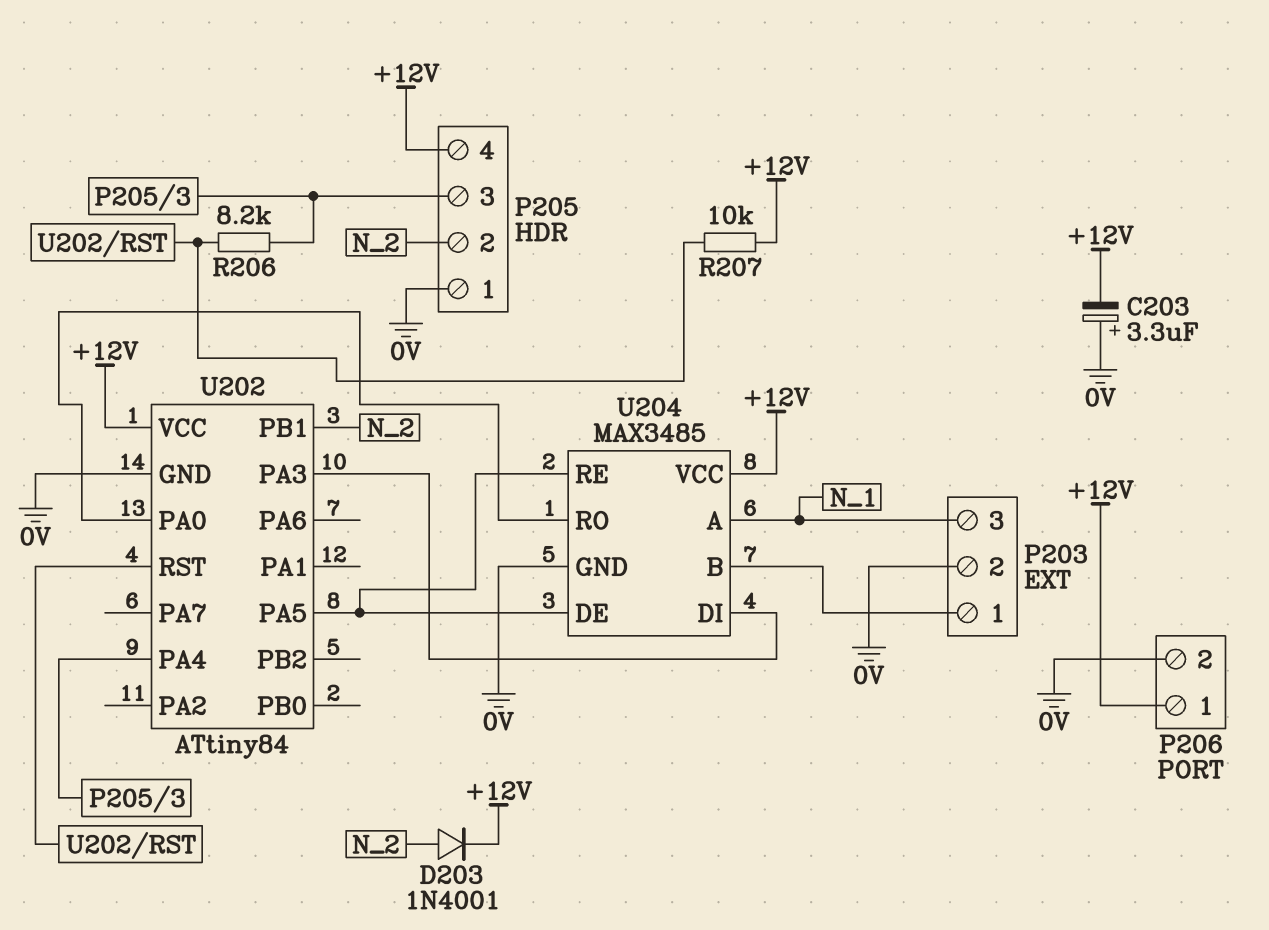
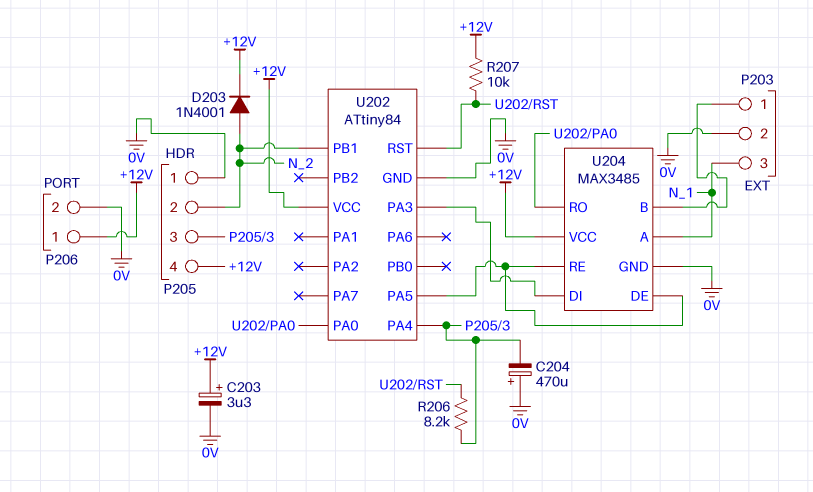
C203: 3.3uF (plus 0V, minus +12V) -> 3.3uF (plus +12V, minus 0V)
C204: none -> 470uF (plus 0V, minus P205/3)

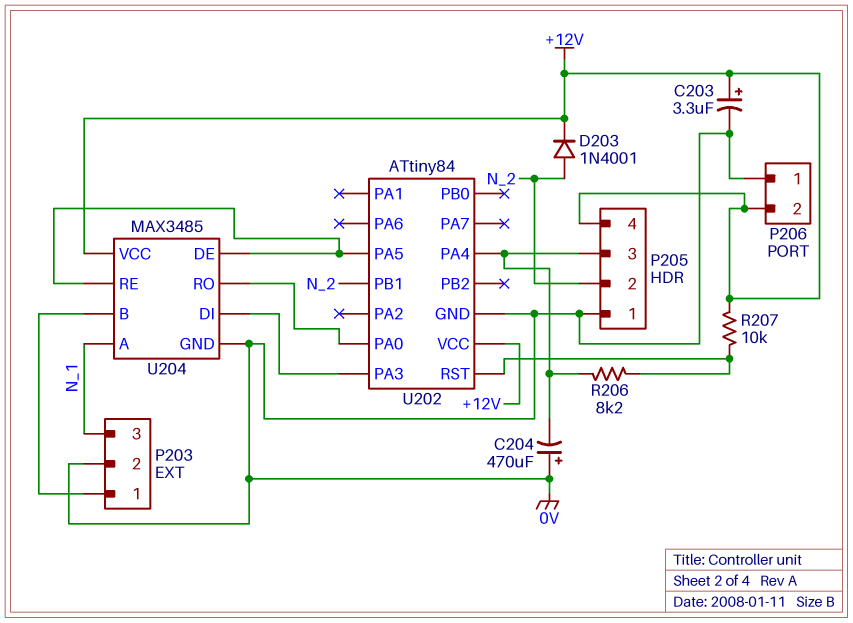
P206 pin 1: +12V -> 0V
P206 pin 2: 0V -> +12V

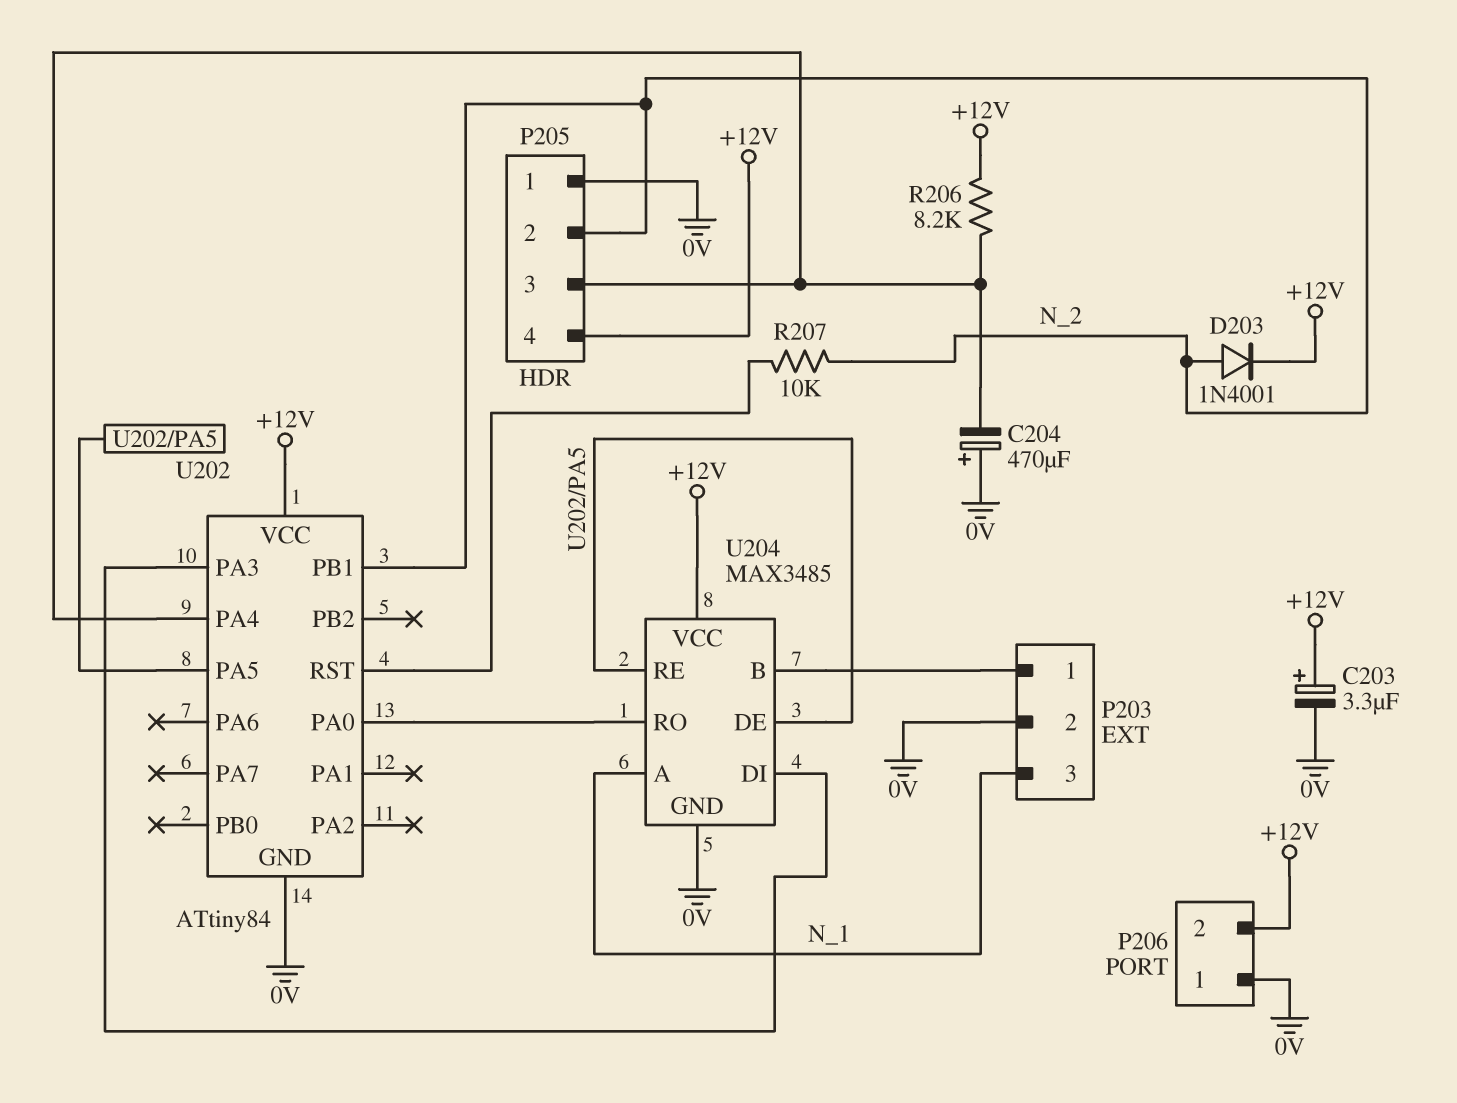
R206: 8.2k (P205/3, U202/RST) -> 8.2k (+12V, P205/3)
R207: 10k (+12V, U202/RST) -> 10k (N_2, U202/RST)

